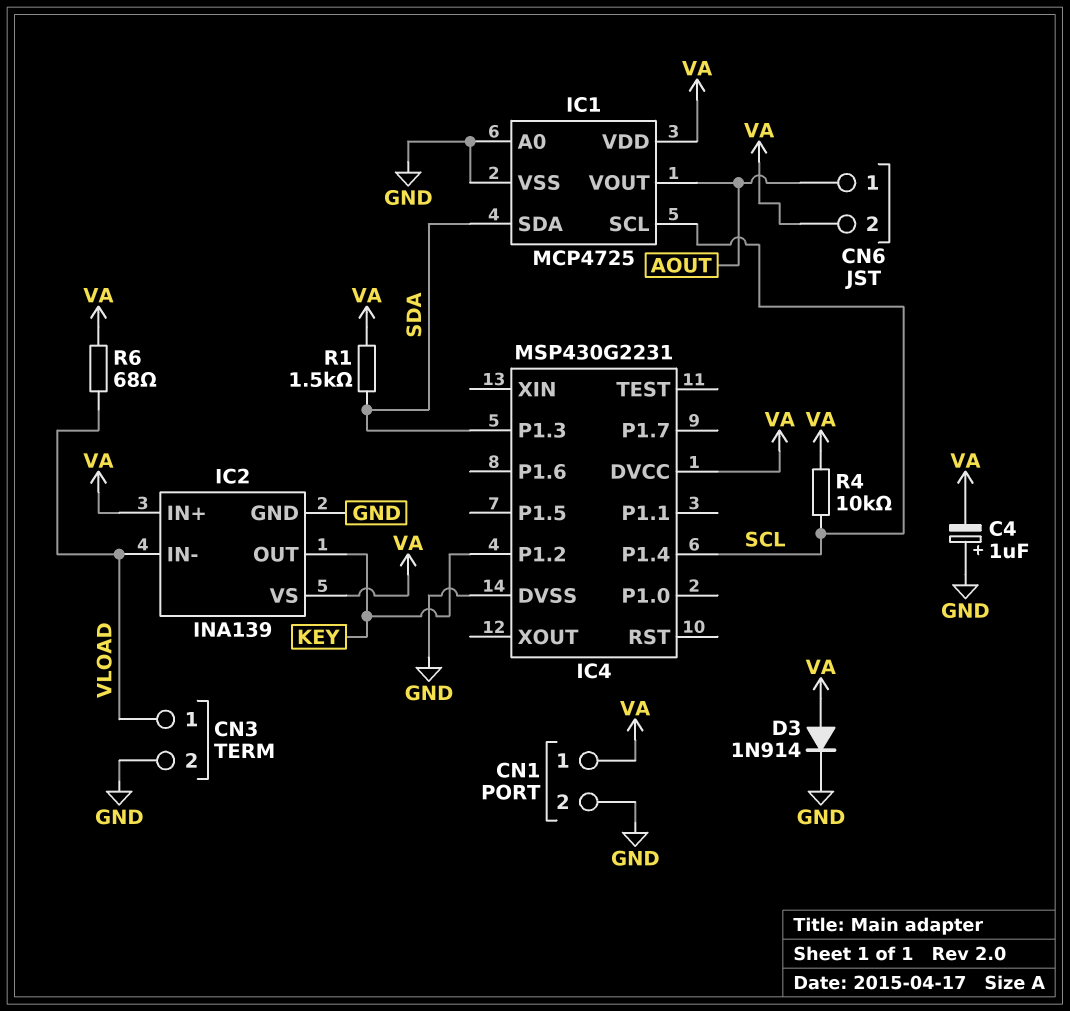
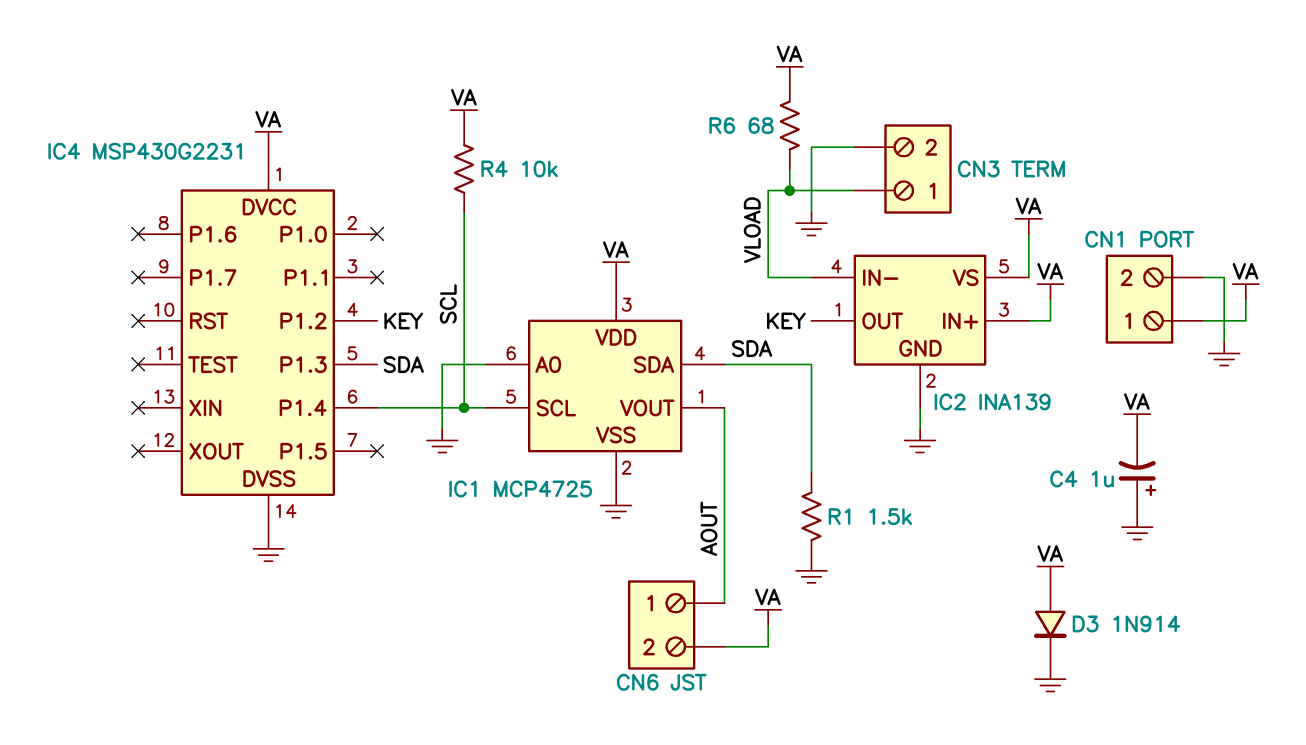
R1: 1.5k (SDA, VA) -> 1.5k (GND, SDA)

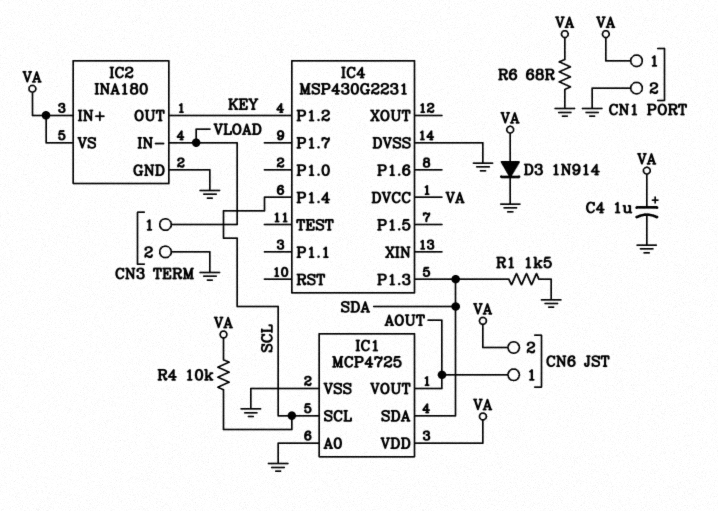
C4: 1uF (plus GND, minus VA) -> 1uF (plus VA, minus GND)
IC2: INA139 -> INA180
R6: 68 (VA, VLOAD) -> 68 (GND, VA)

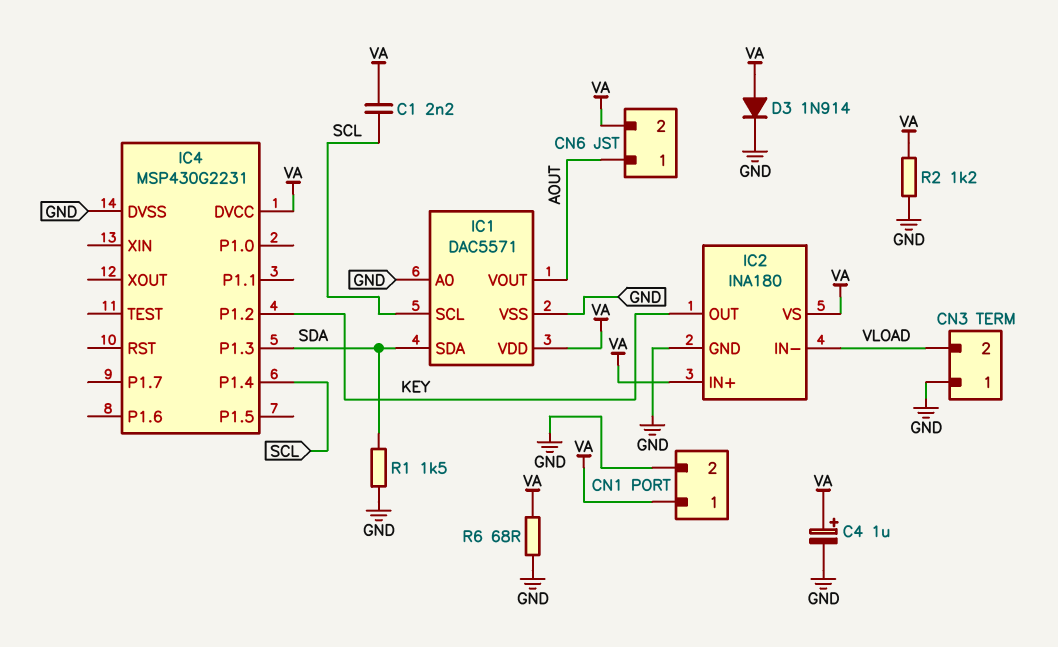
C1: none -> 2.2nF (SCL, VA)
CN3 pin 1: VLOAD -> GND
CN3 pin 2: GND -> VLOAD
IC1: MCP4725 -> DAC5571
R2: none -> 1.2k (GND, VA)
R4: 10k (SCL, VA) -> none

